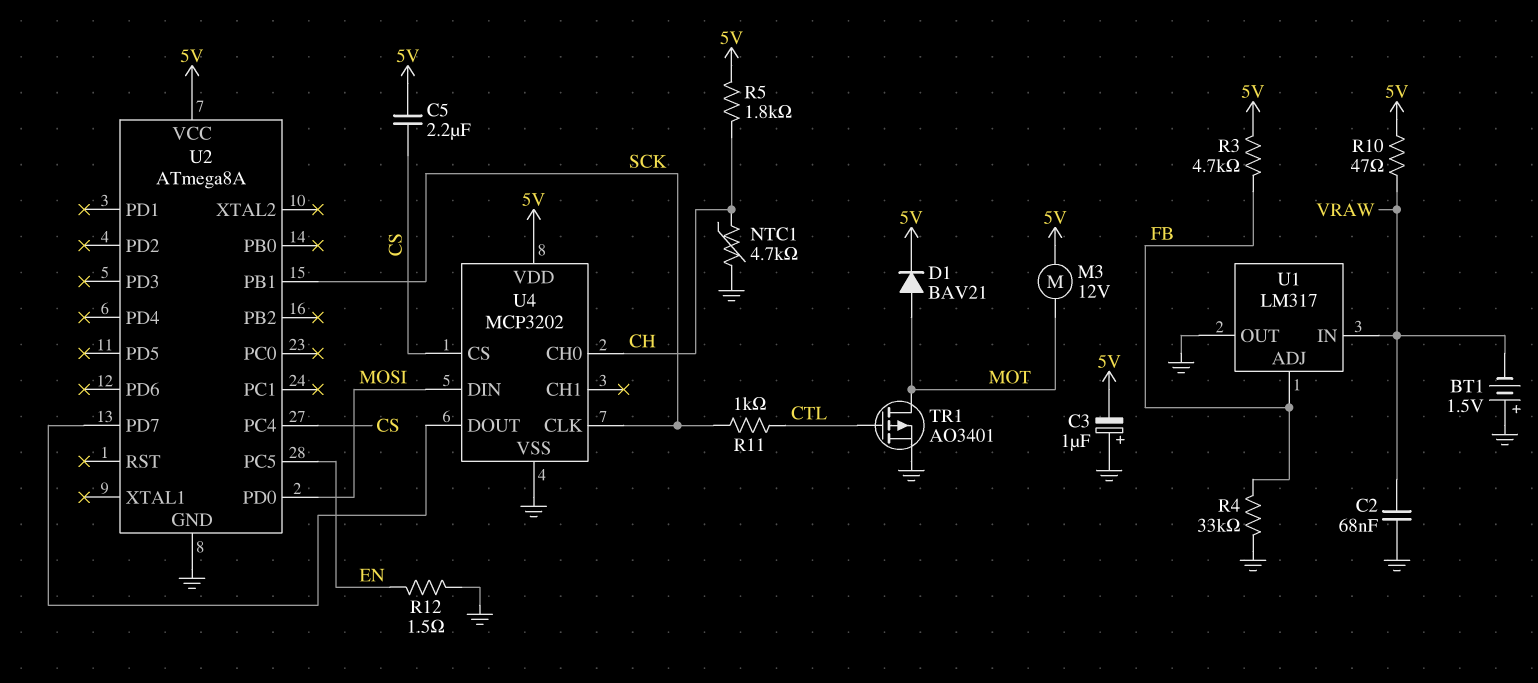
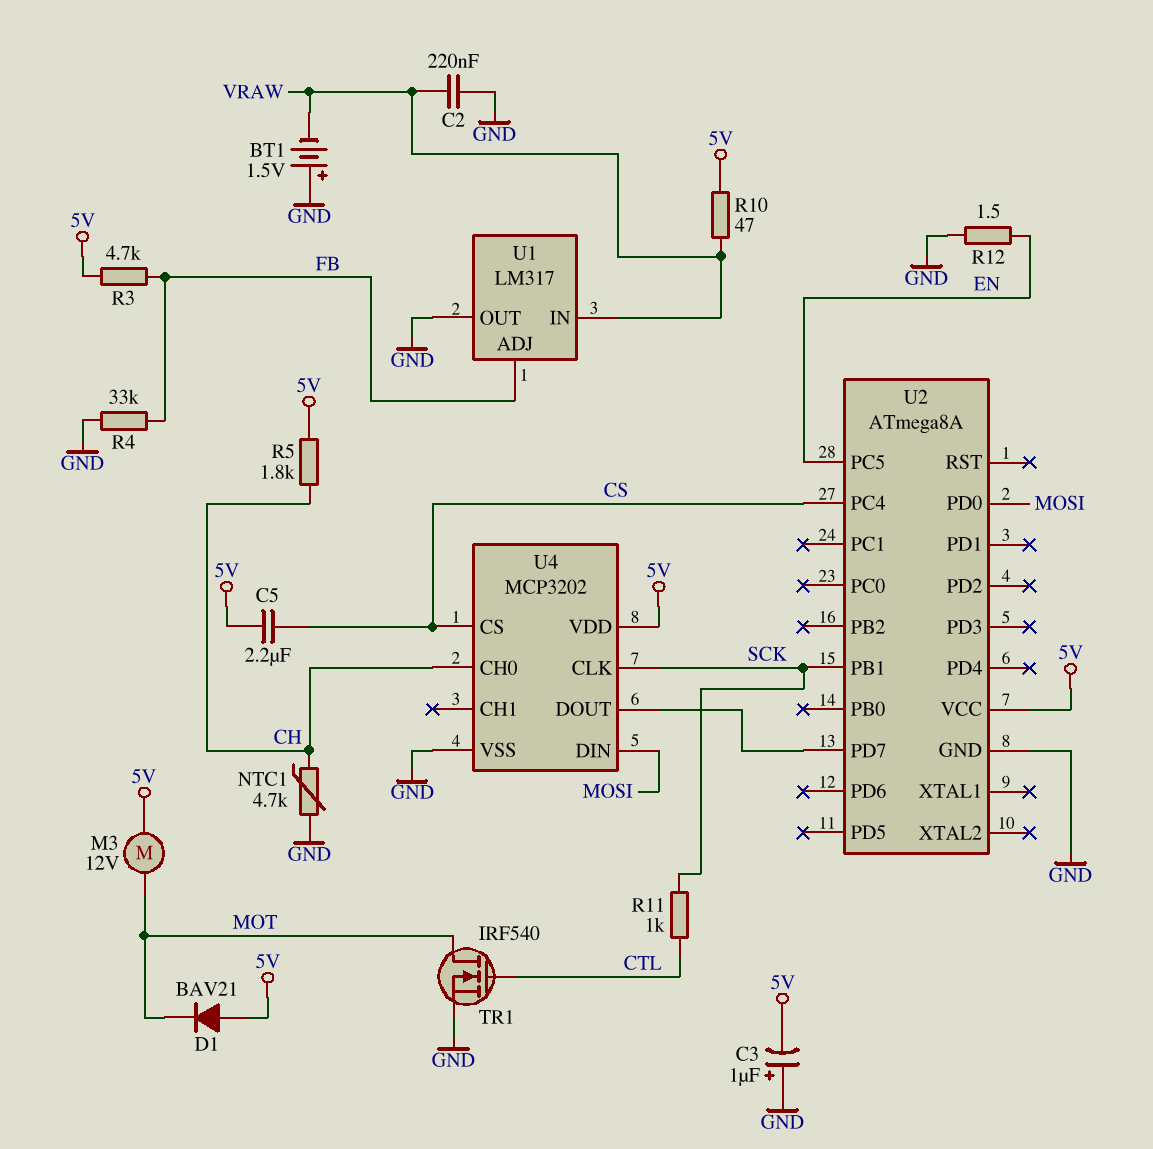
C2: 68nF (GND, VRAW) -> 220nF (GND, VRAW)
D1: diode BAV21 (A MOT, K 5V) -> diode BAV21 (A 5V, K MOT)
TR1: PMOS AO3401 (G CTL, D MOT, S GND) -> NMOS IRF540 (G CTL, D MOT, S GND)

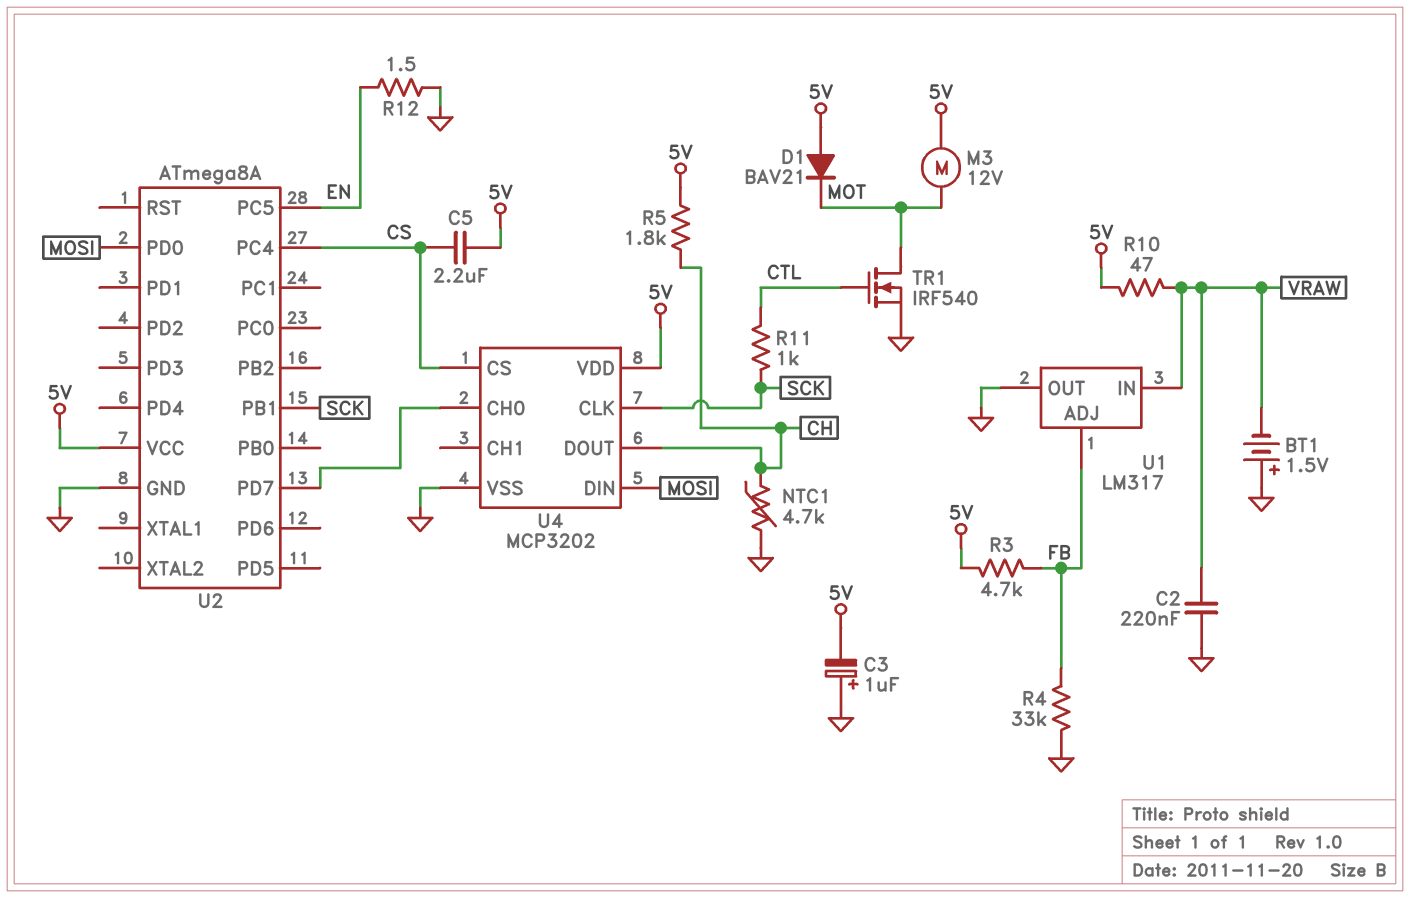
U4 pin CH0: CH -> U2/PD7
U4 pin DOUT: U2/PD7 -> CH

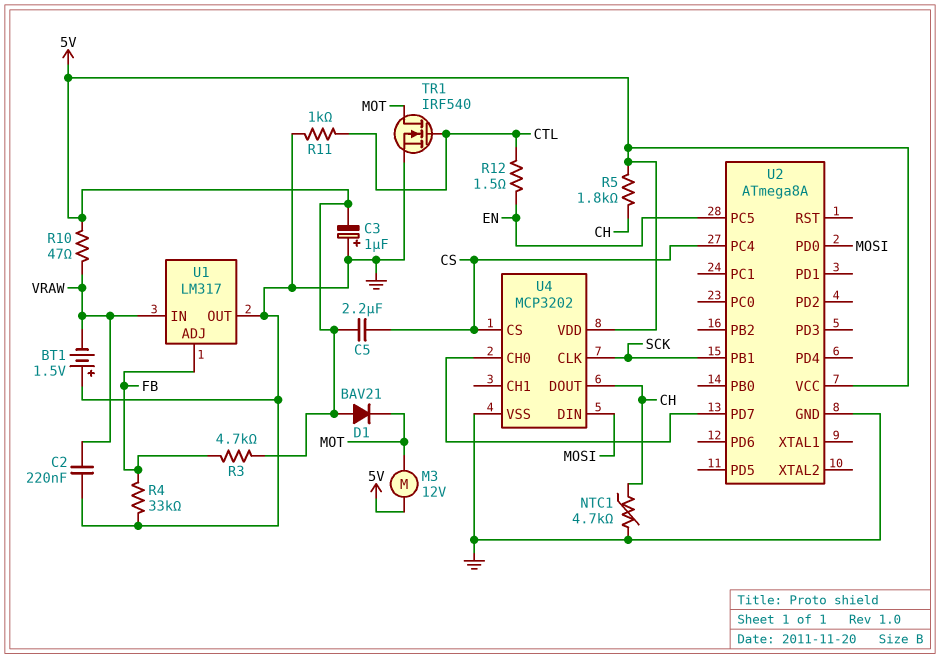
R11: 1k (CTL, SCK) -> 1k (CTL, GND)
R12: 1.5 (EN, GND) -> 1.5 (CTL, EN)

